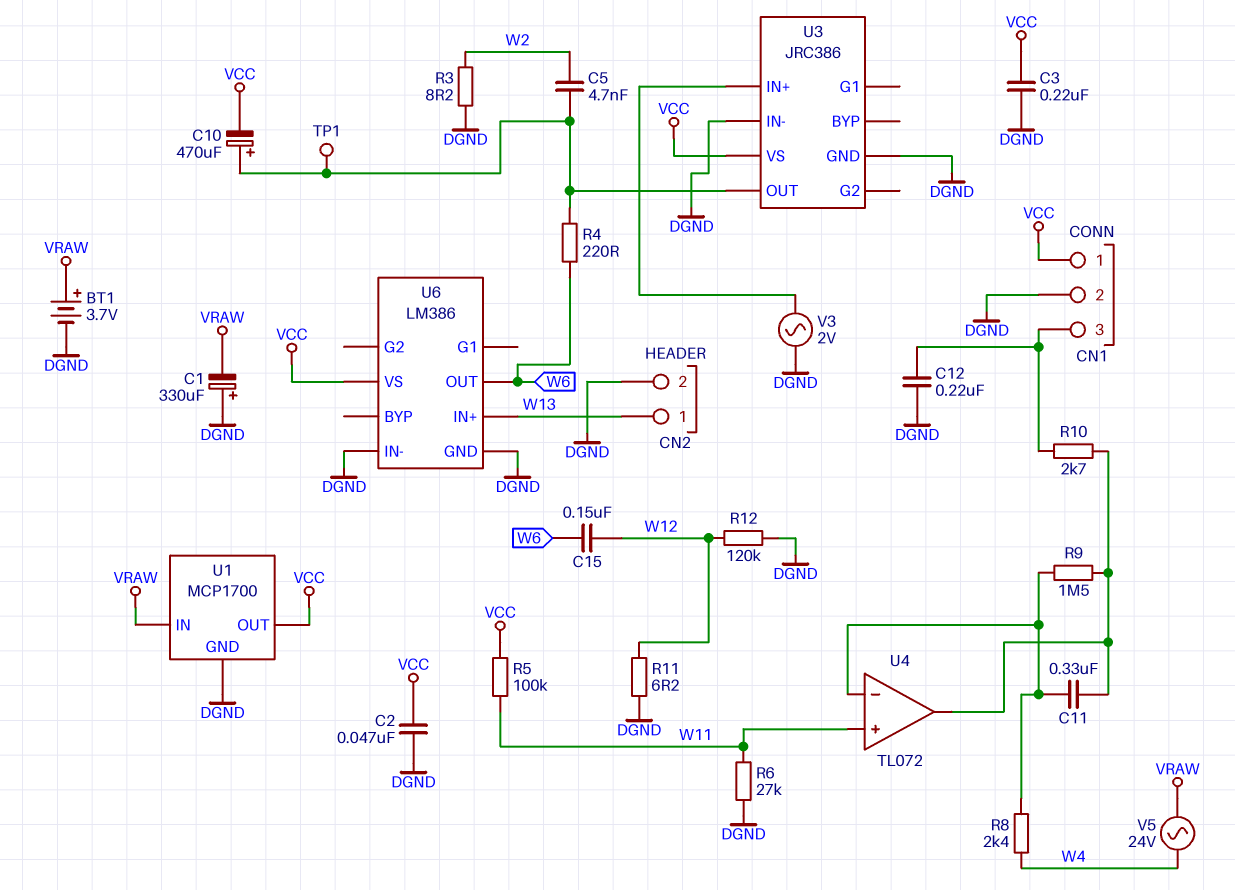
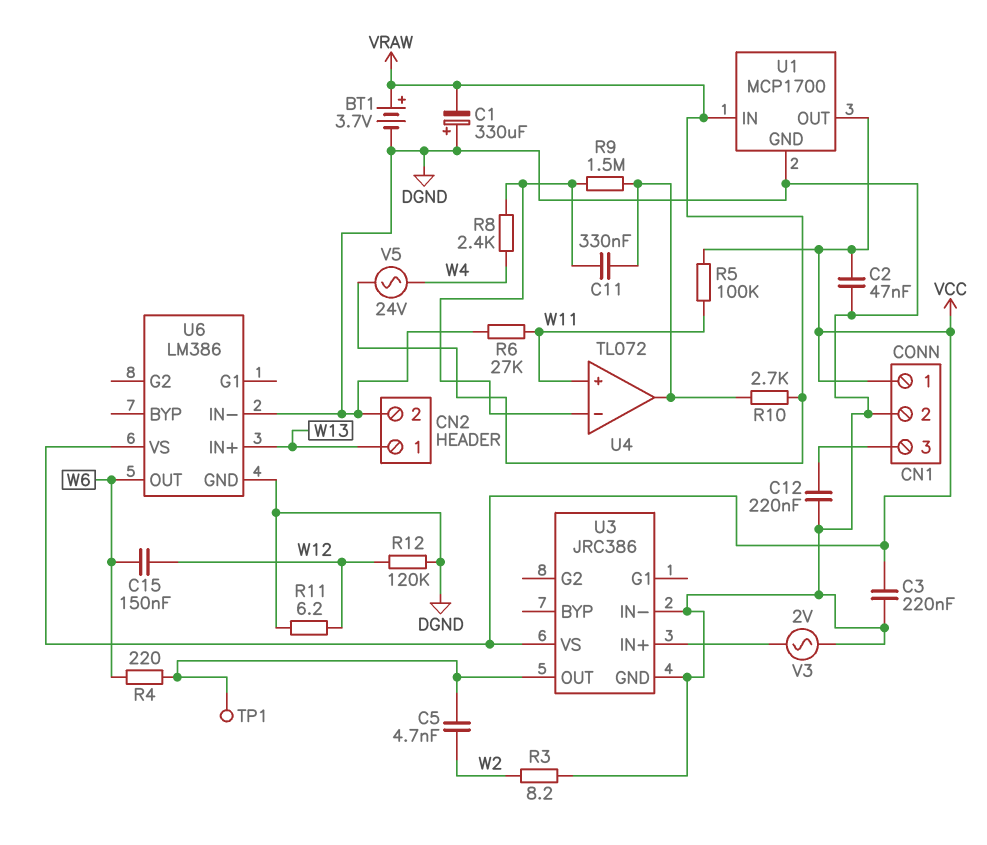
C10: 470uF (plus U3/OUT, minus VCC) -> none
R10: 2.7k (CN1/3, U4/out) -> 2.7k (U4/out, VRAW)

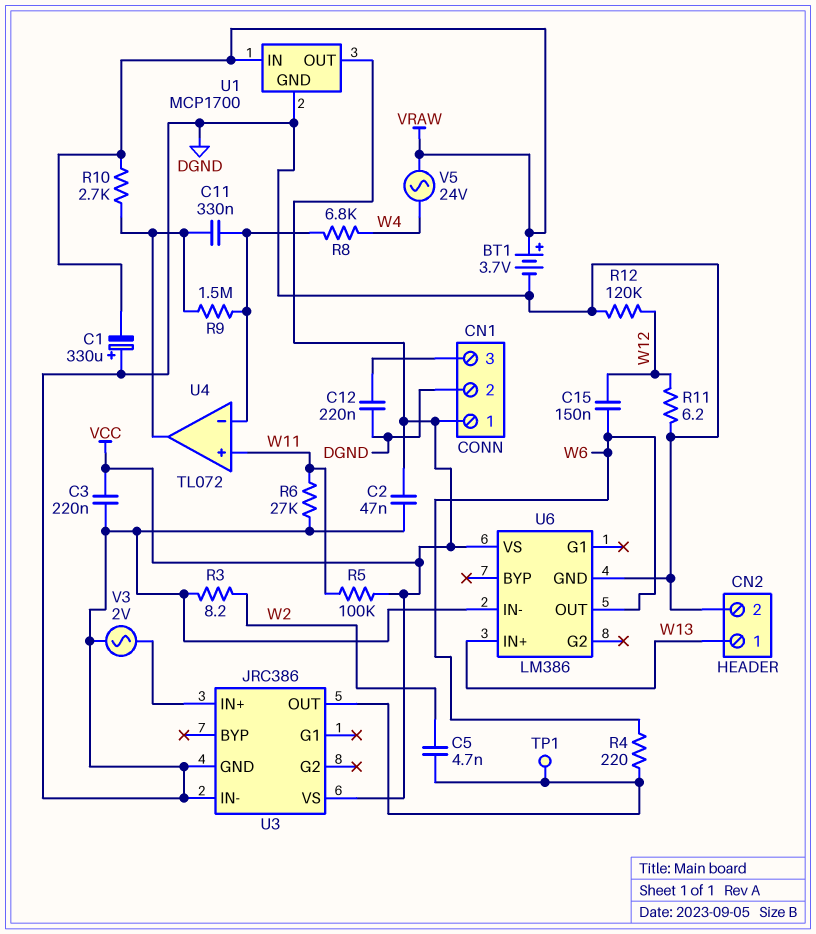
R8: 2.4k (U4/in-, W4) -> 6.8k (U4/in-, W4)

